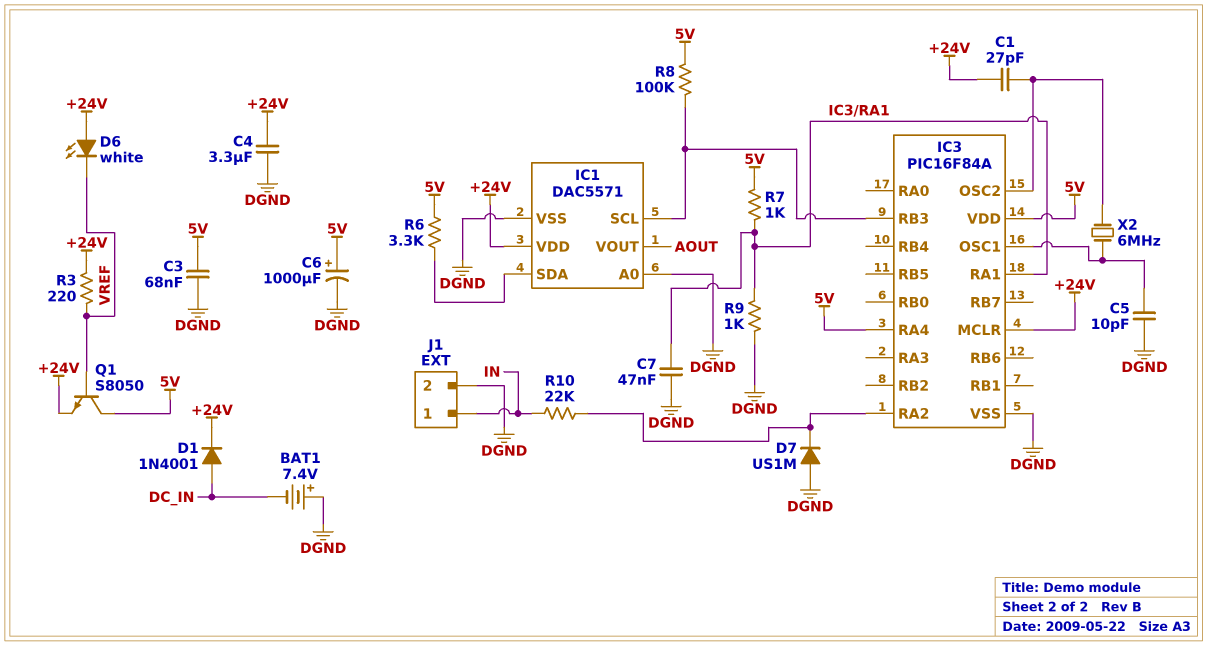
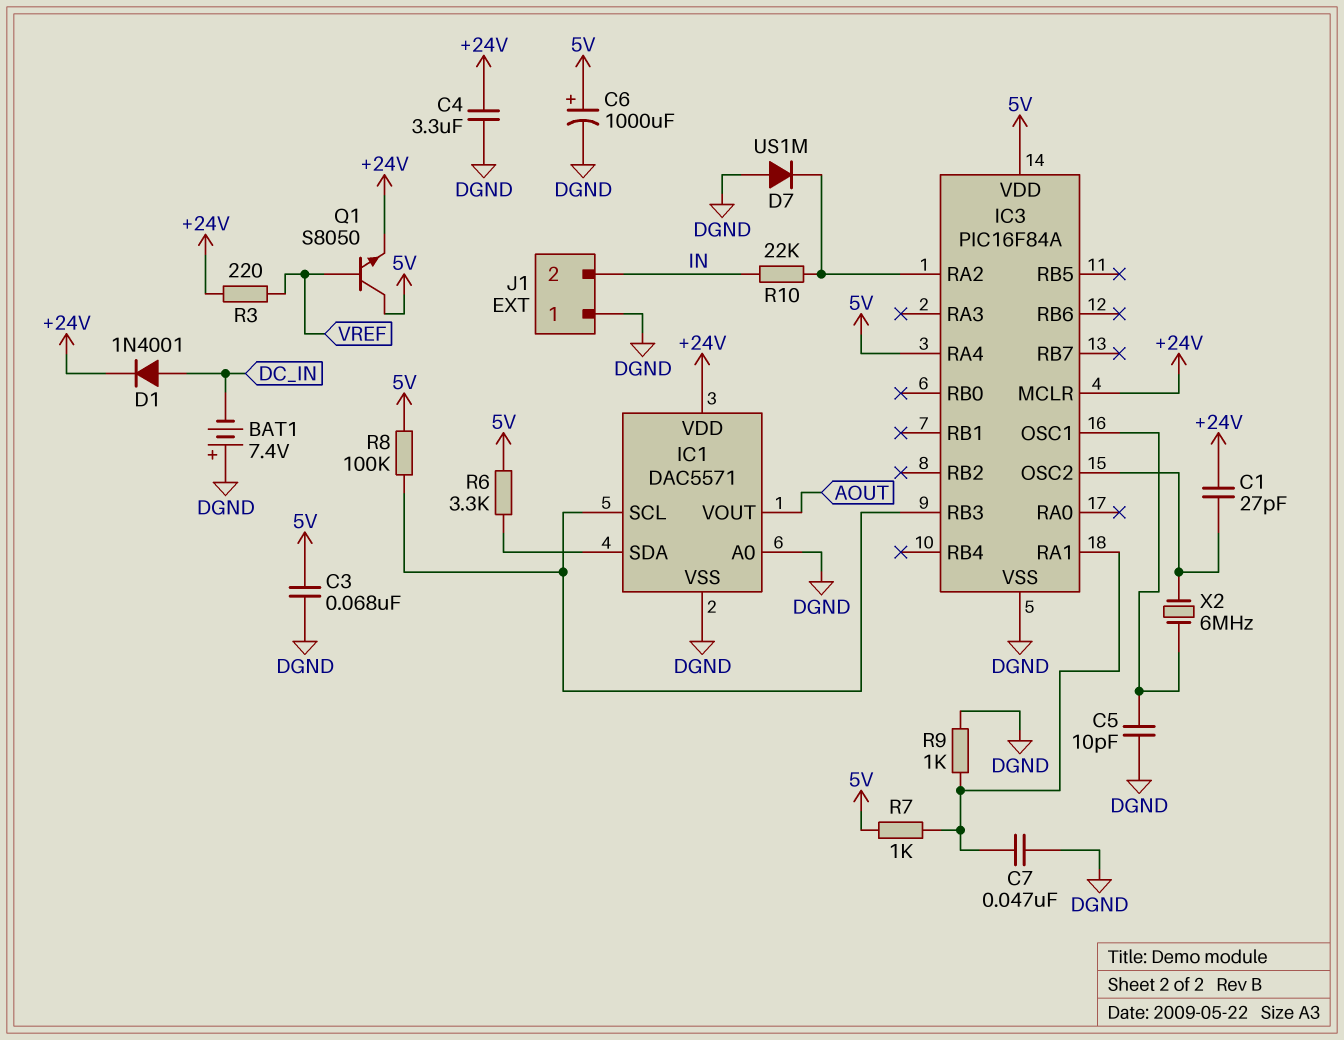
D6: LED white (A +24V, K VREF) -> none
J1 pin 1: IN -> DGND
J1 pin 2: DGND -> IN

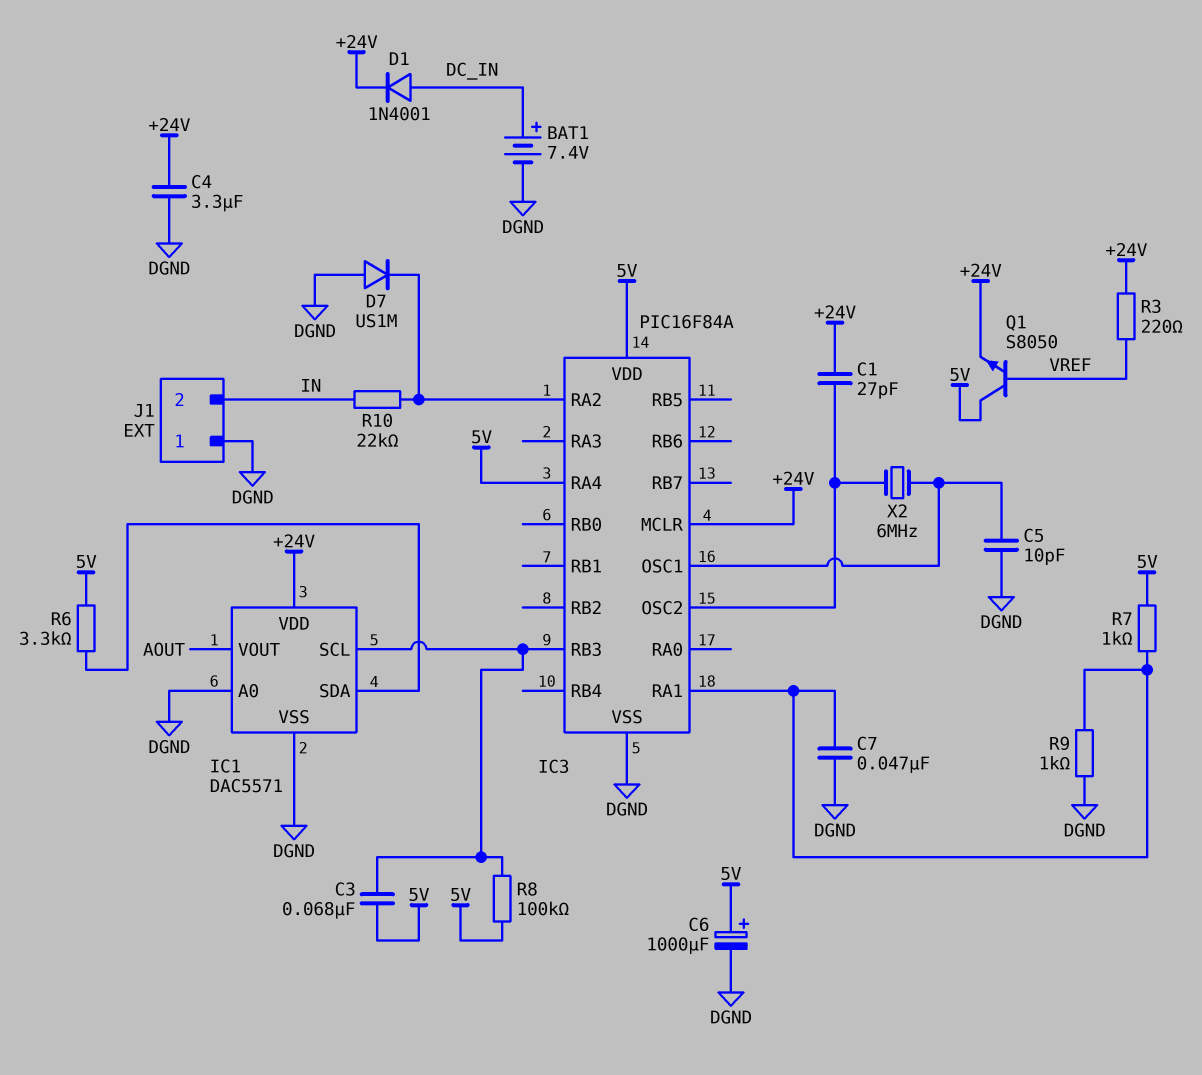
BAT1: 7.4V (plus DGND, minus DC_IN) -> 7.4V (plus DC_IN, minus DGND)
C3: 68nF (5V, DGND) -> 68nF (5V, IC1/SCL)

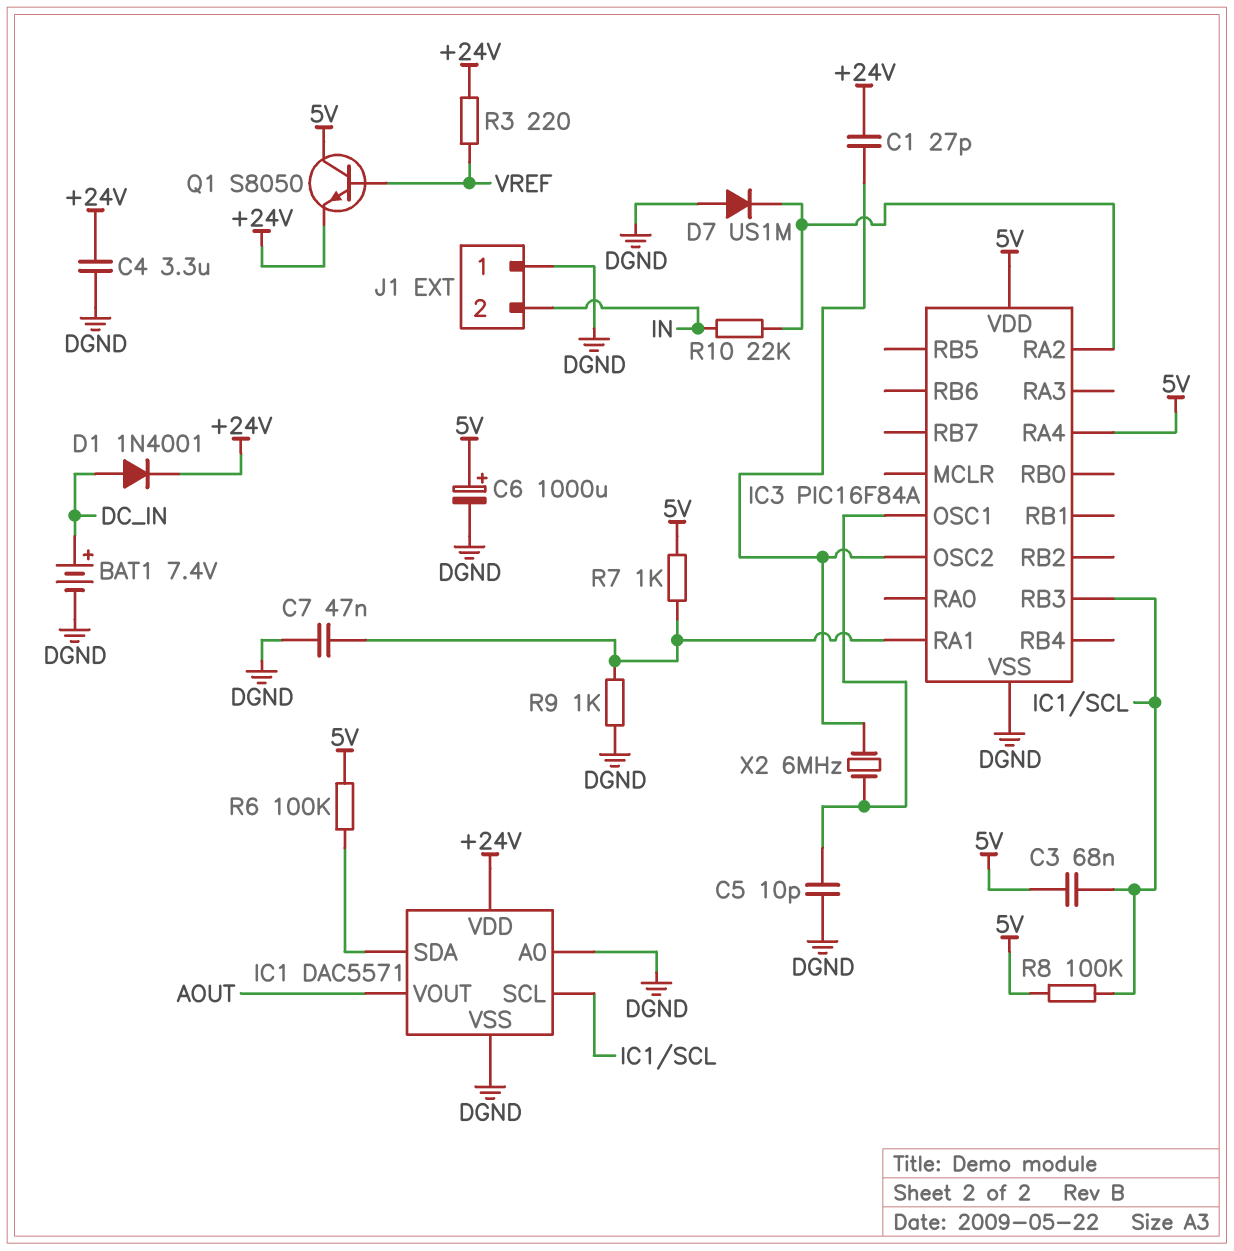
IC3 pin MCLR: +24V -> none
R6: 3.3k (5V, IC1/SDA) -> 100k (5V, IC1/SDA)

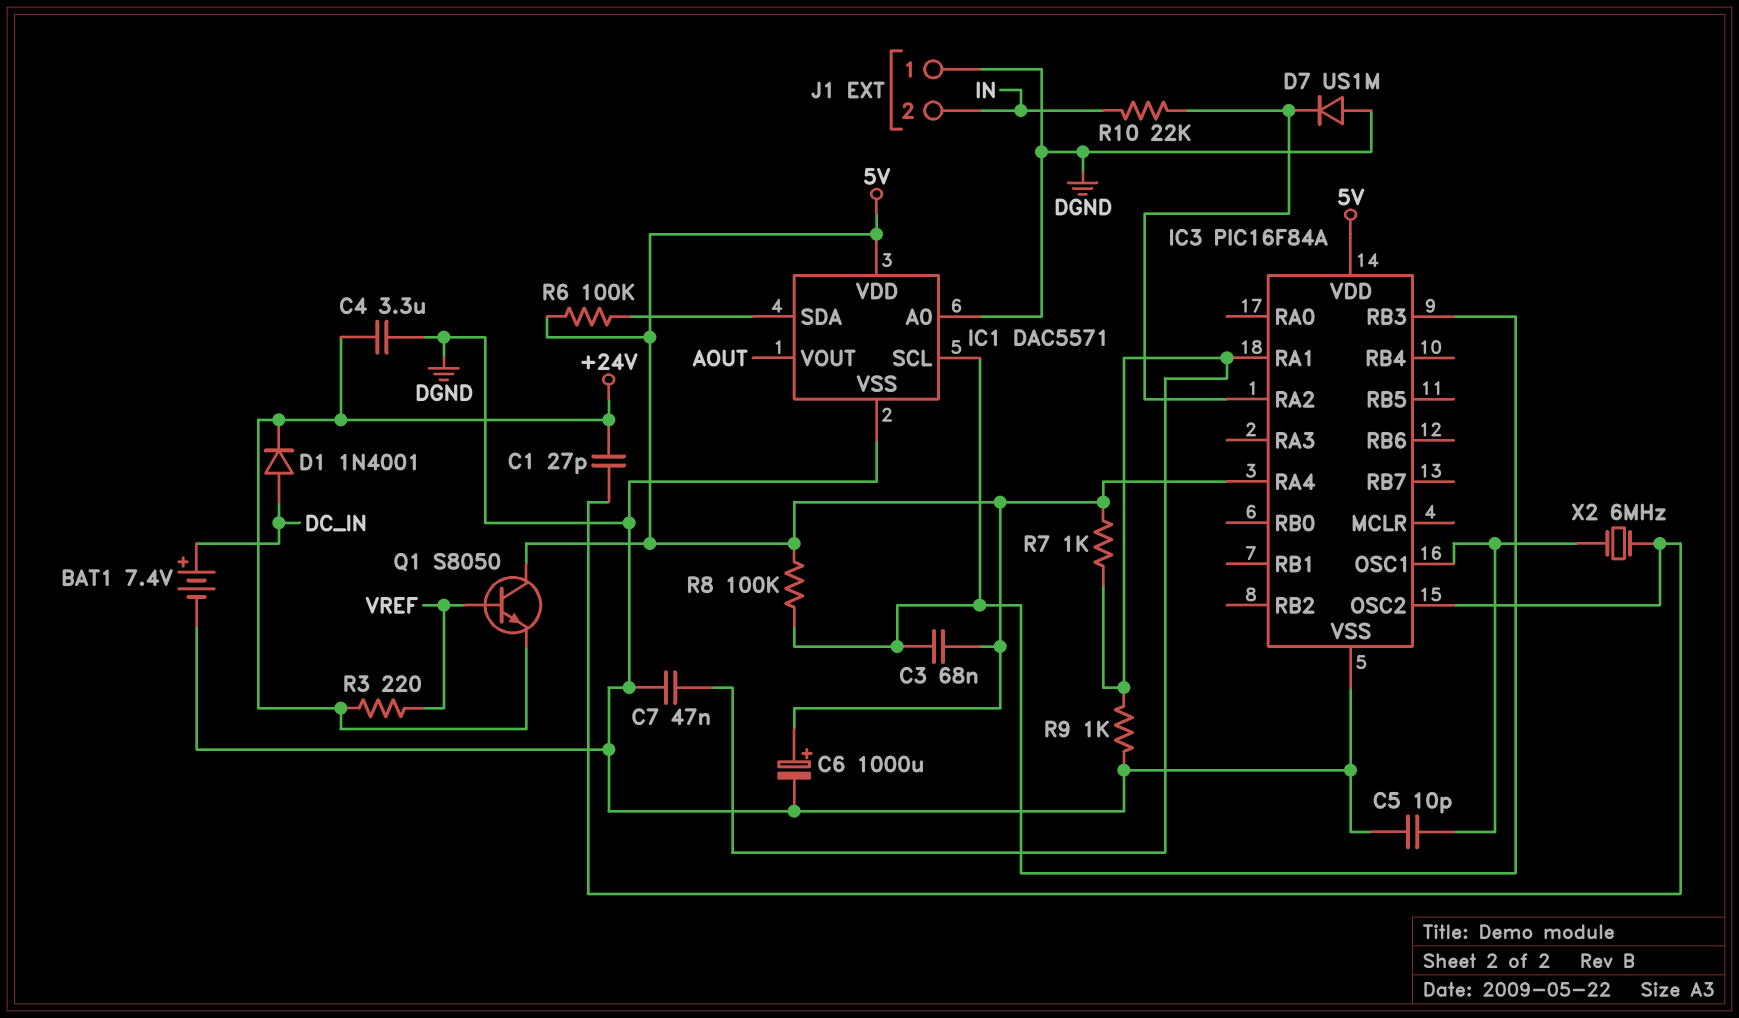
IC1 pin VDD: +24V -> 5V

